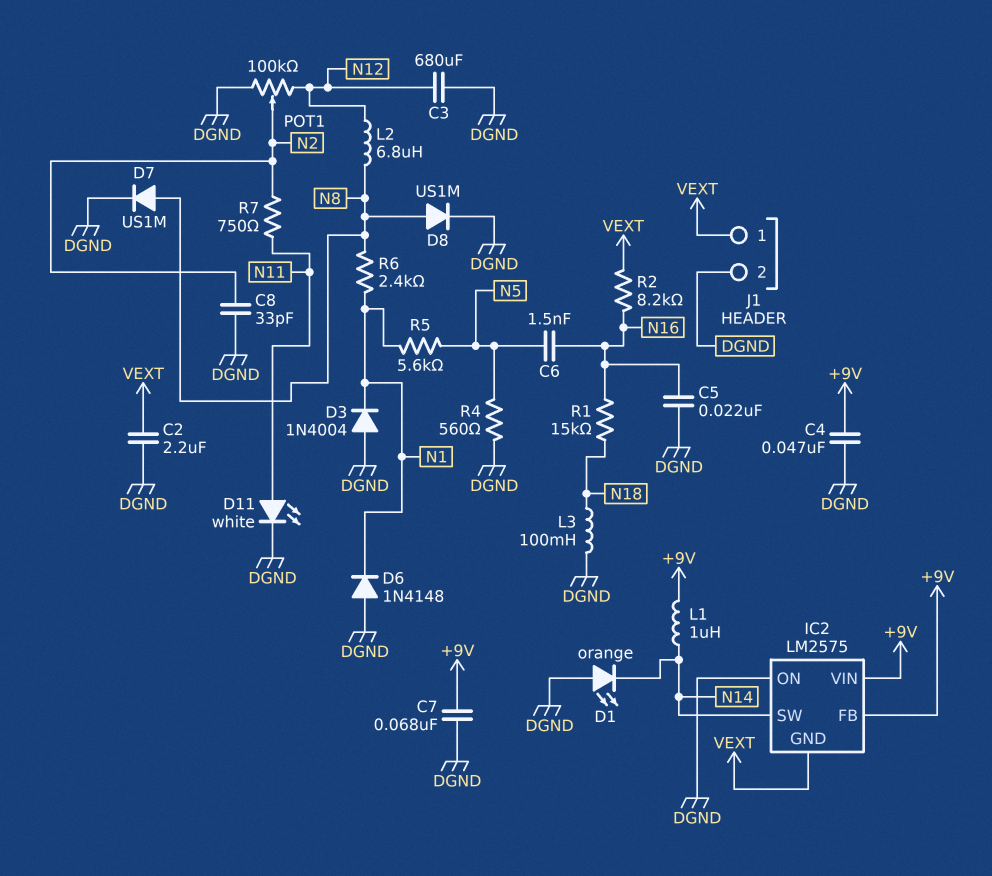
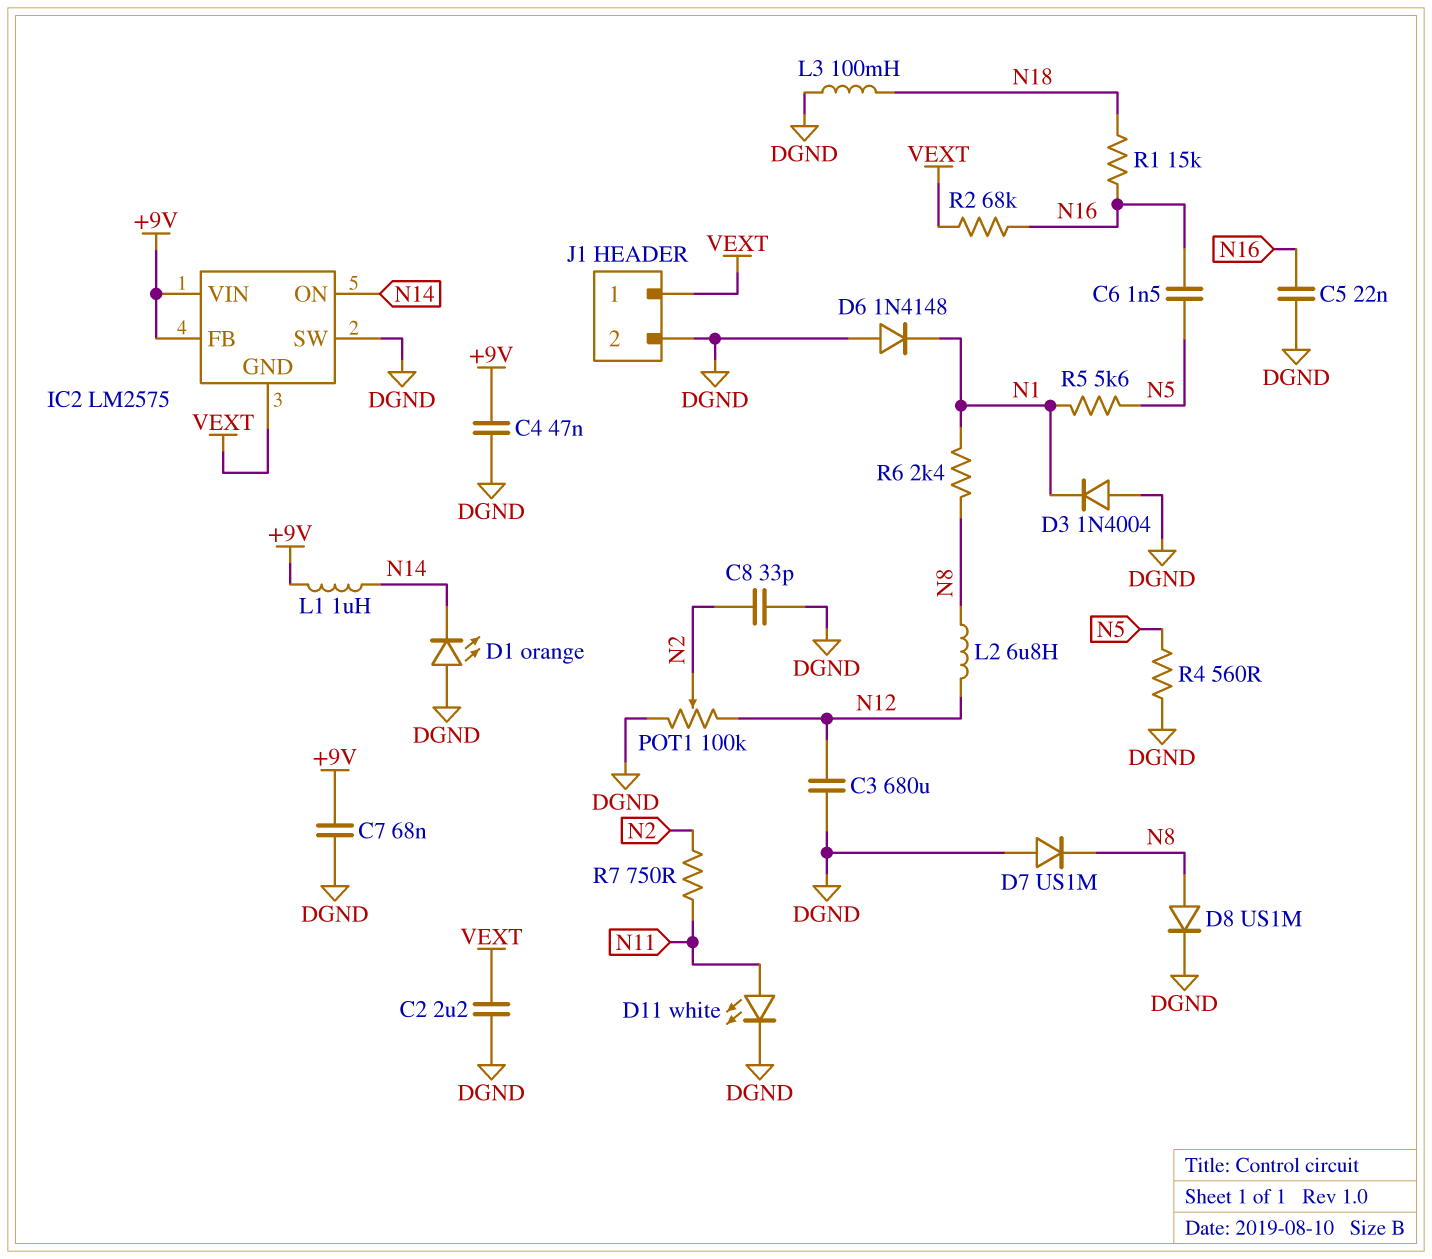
D7: diode US1M (A N8, K DGND) -> diode US1M (A DGND, K N8)
IC2 pin ON: DGND -> N14
IC2 pin SW: N14 -> DGND
R2: 8.2k (N16, VEXT) -> 68k (N16, VEXT)

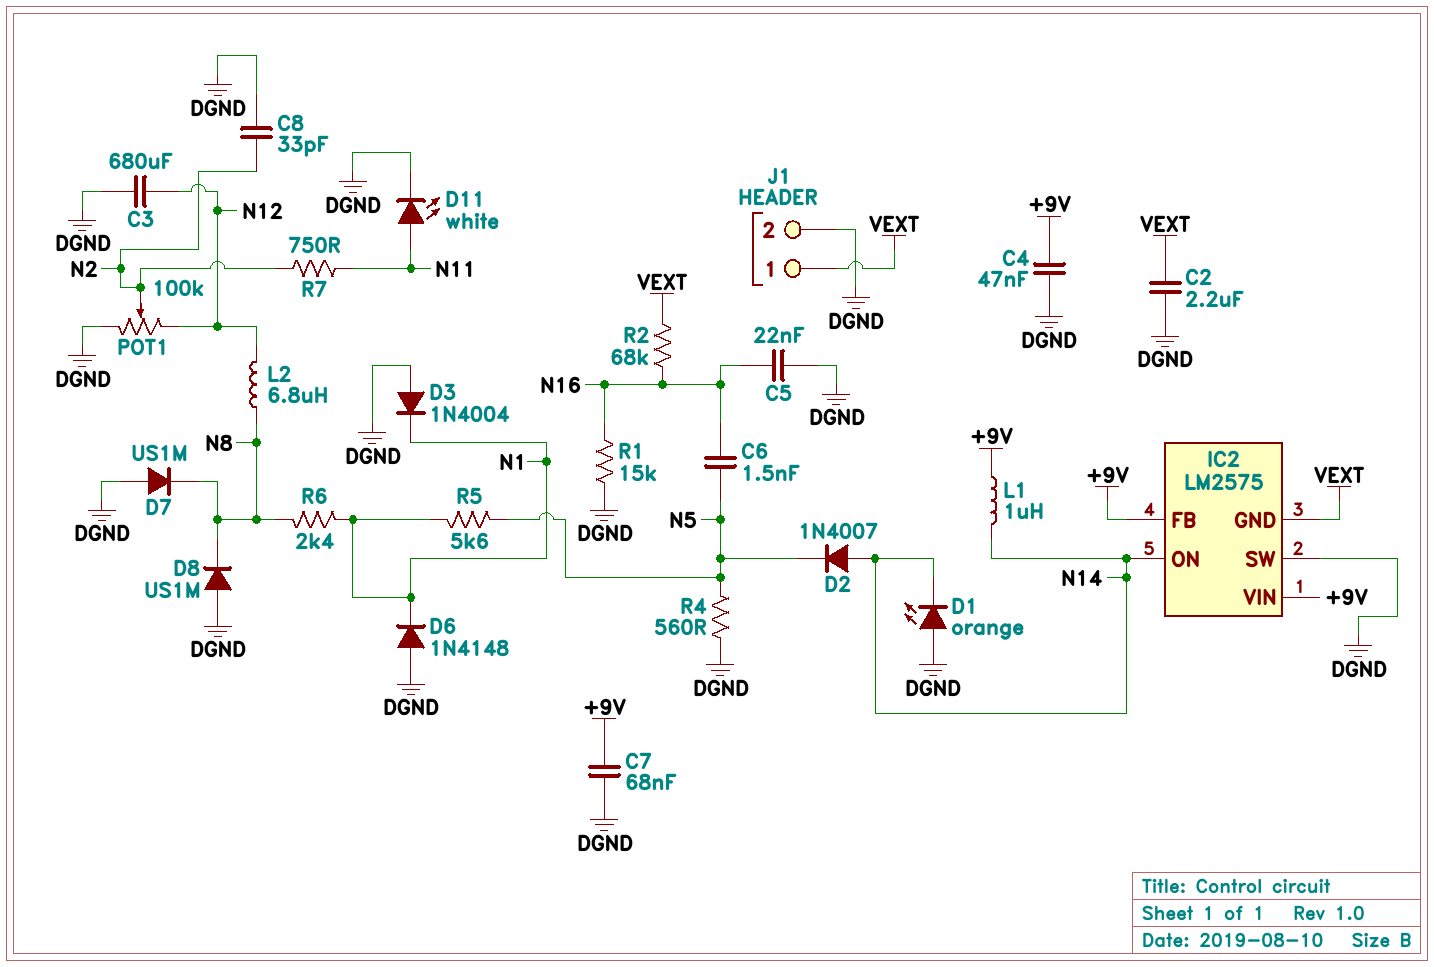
D2: none -> diode 1N4007 (A N14, K N5)
D8: diode US1M (A N8, K DGND) -> diode US1M (A DGND, K N8)
L3: 100mH (DGND, N18) -> none
R1: 15k (N16, N18) -> 15k (DGND, N16)

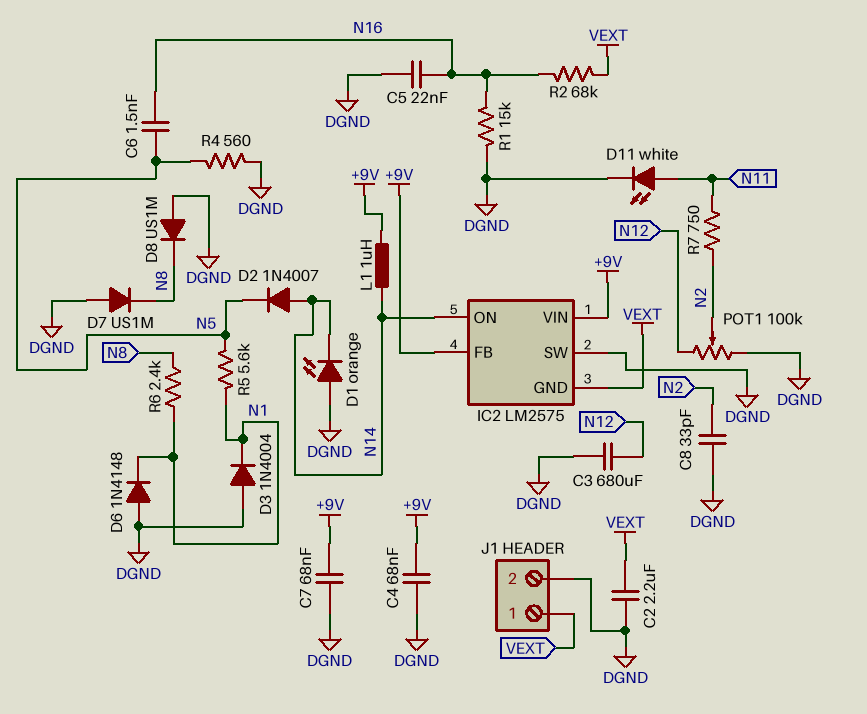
C4: 47nF (+9V, DGND) -> 68nF (+9V, DGND)
L2: 6.8uH (N8, N12) -> none

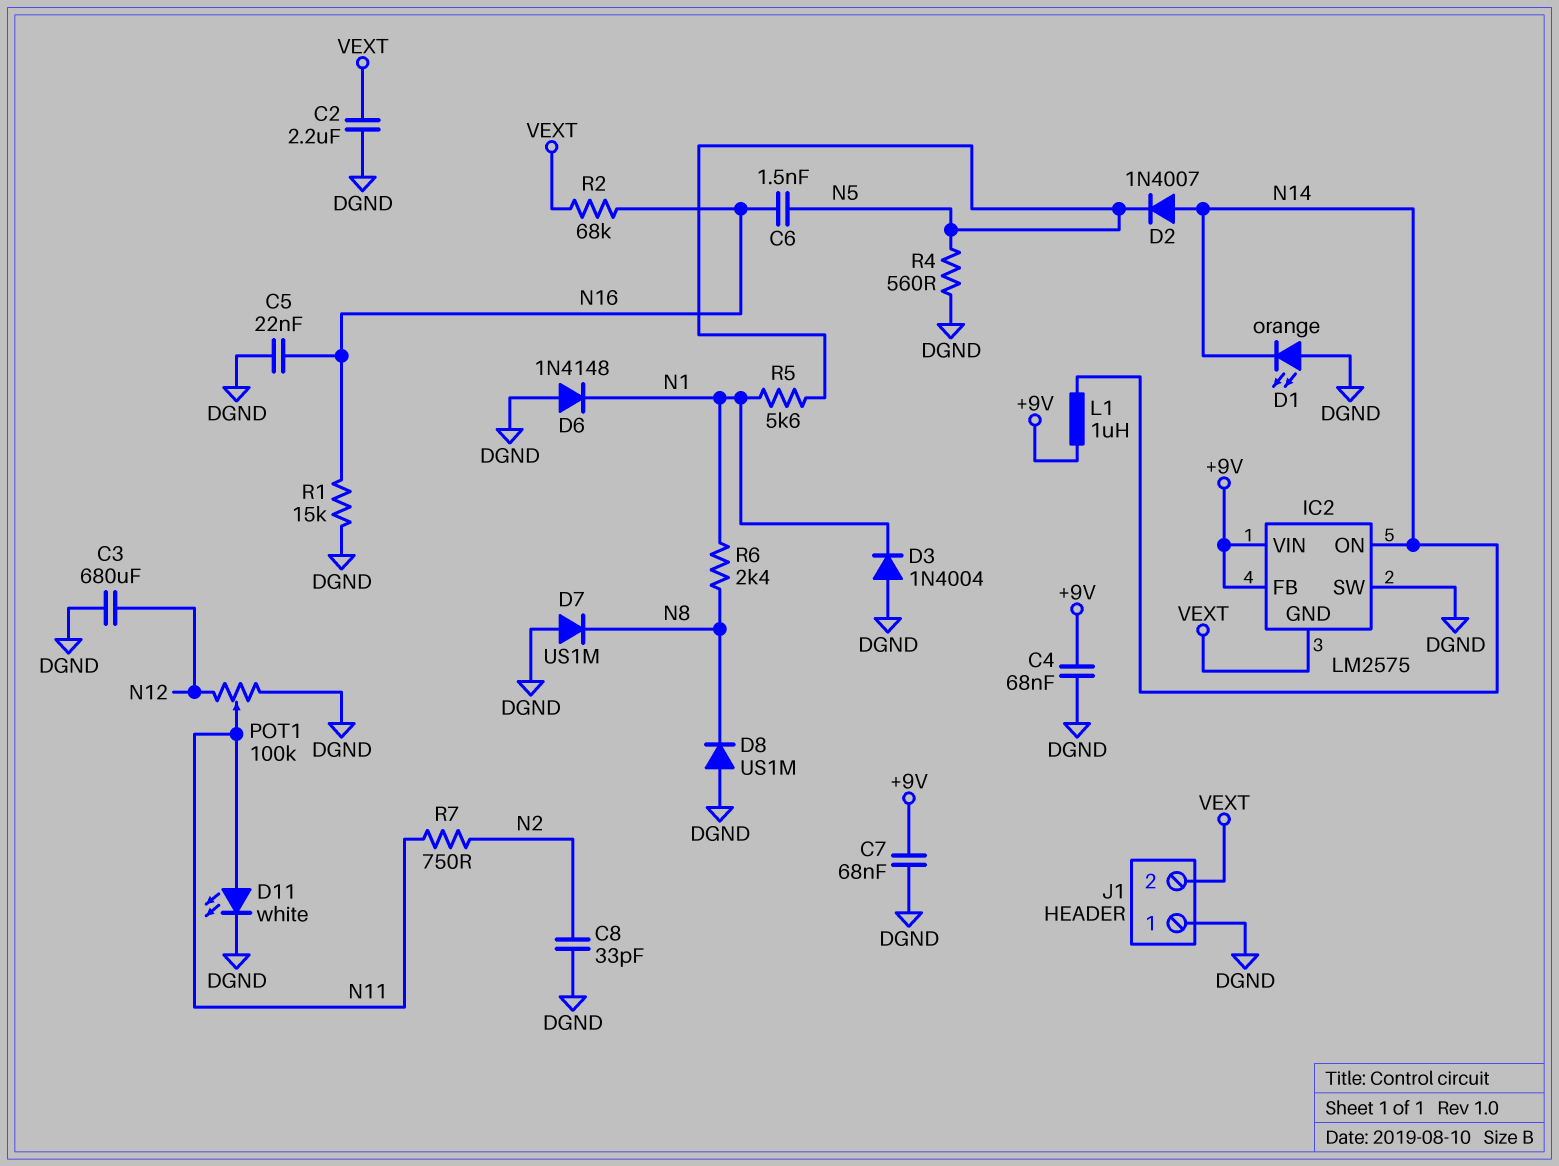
J1 pin 1: VEXT -> DGND
J1 pin 2: DGND -> VEXT
POT1: 100k (DGND, N12, wiper N2) -> 100k (DGND, N12, wiper N11)

